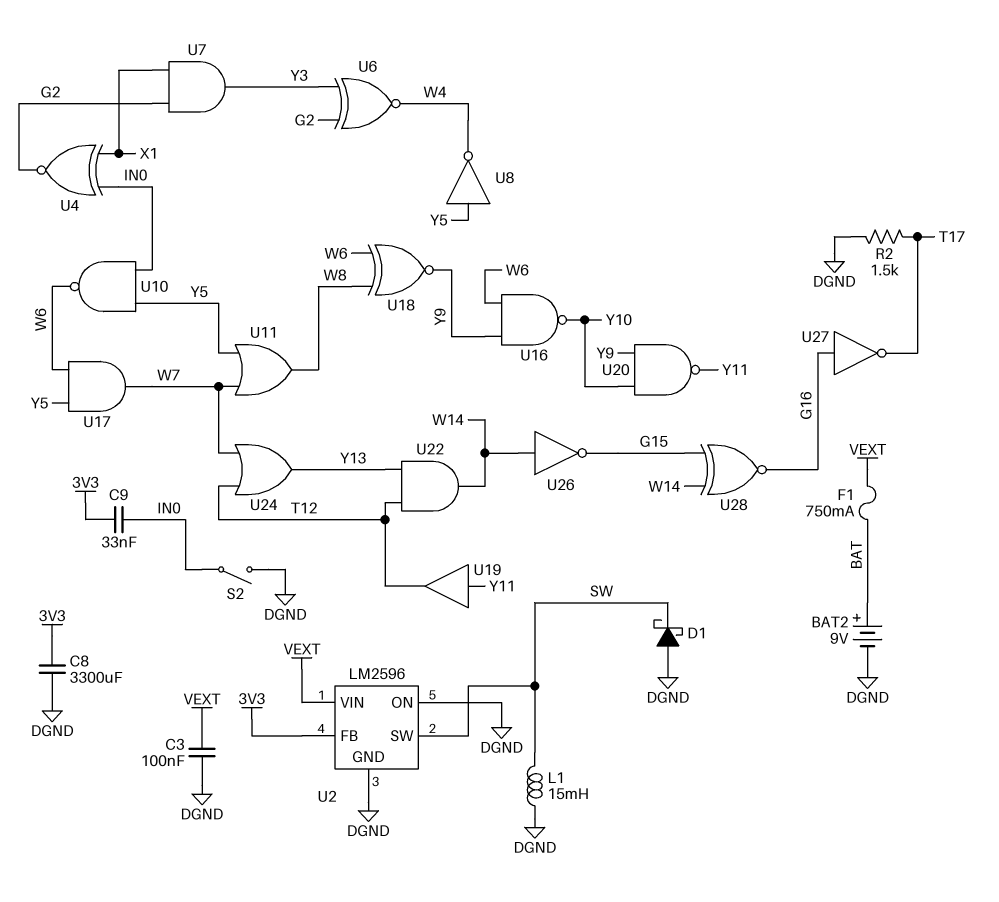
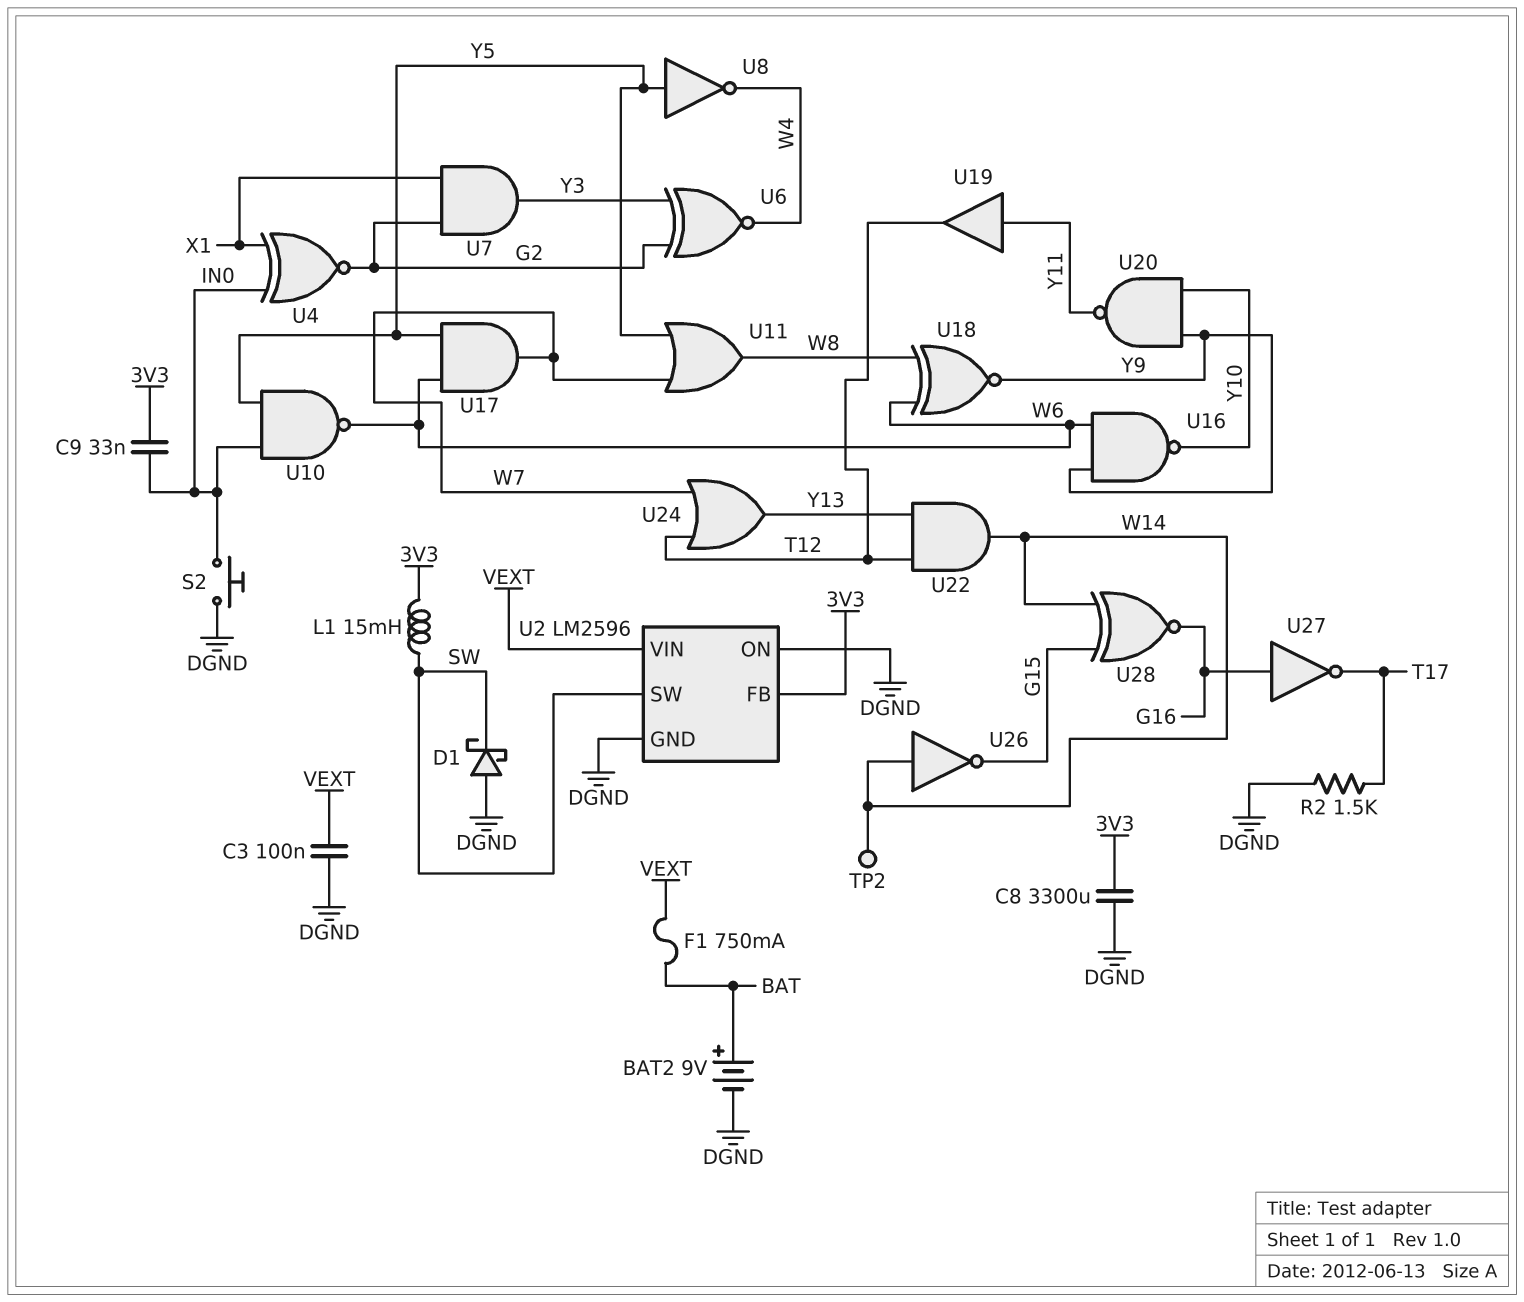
L1: 15mH (DGND, SW) -> 15mH (3V3, SW)
S2: switch (DGND, IN0) -> button (DGND, IN0)
TP2: none -> test point (W14)

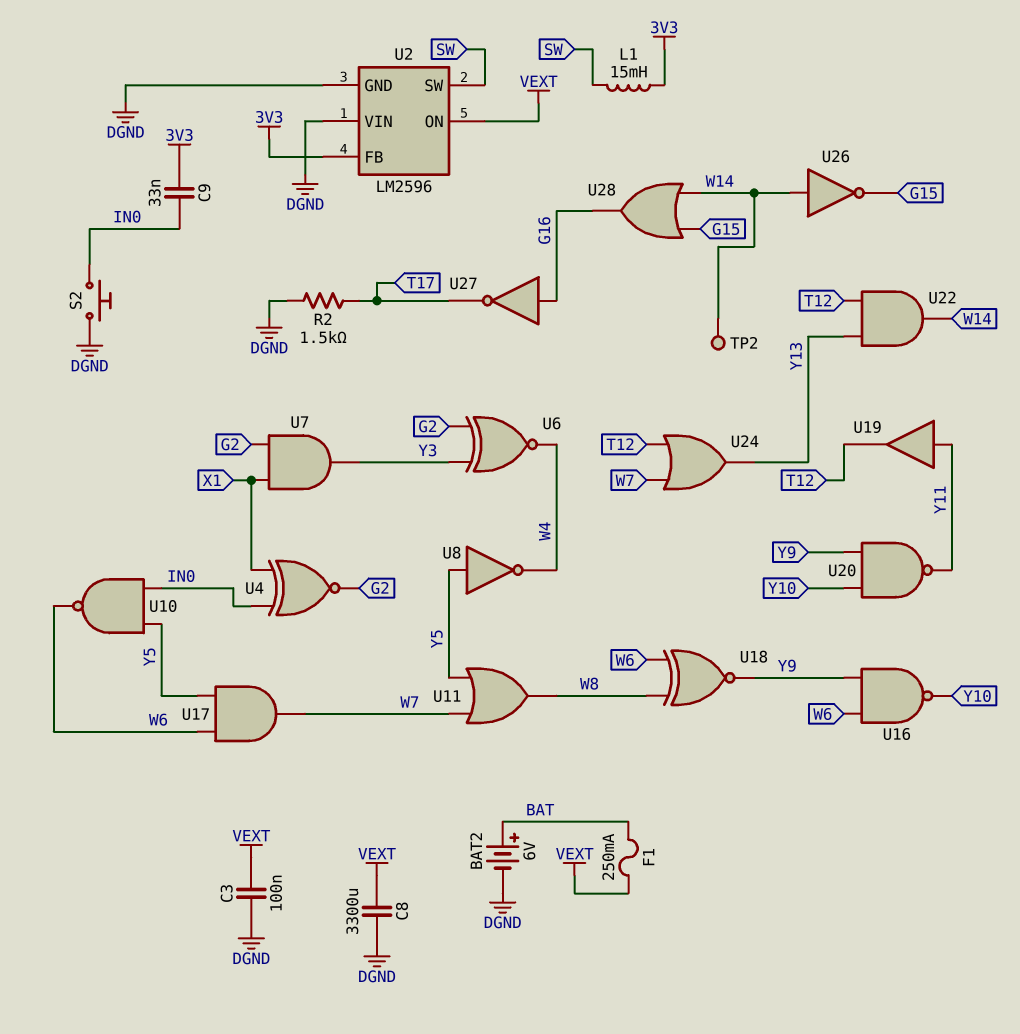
BAT2: 9V (plus BAT, minus DGND) -> 6V (plus BAT, minus DGND)
C8: 3300uF (3V3, DGND) -> 3300uF (DGND, VEXT)
D1: schottky (A DGND, K SW) -> none
F1: 750mA (BAT, VEXT) -> 250mA (BAT, VEXT)
U2 pin ON: DGND -> VEXT
U2 pin VIN: VEXT -> DGND
U28: XNOR (in G15, in W14, out G16) -> OR (in G15, in W14, out G16)

